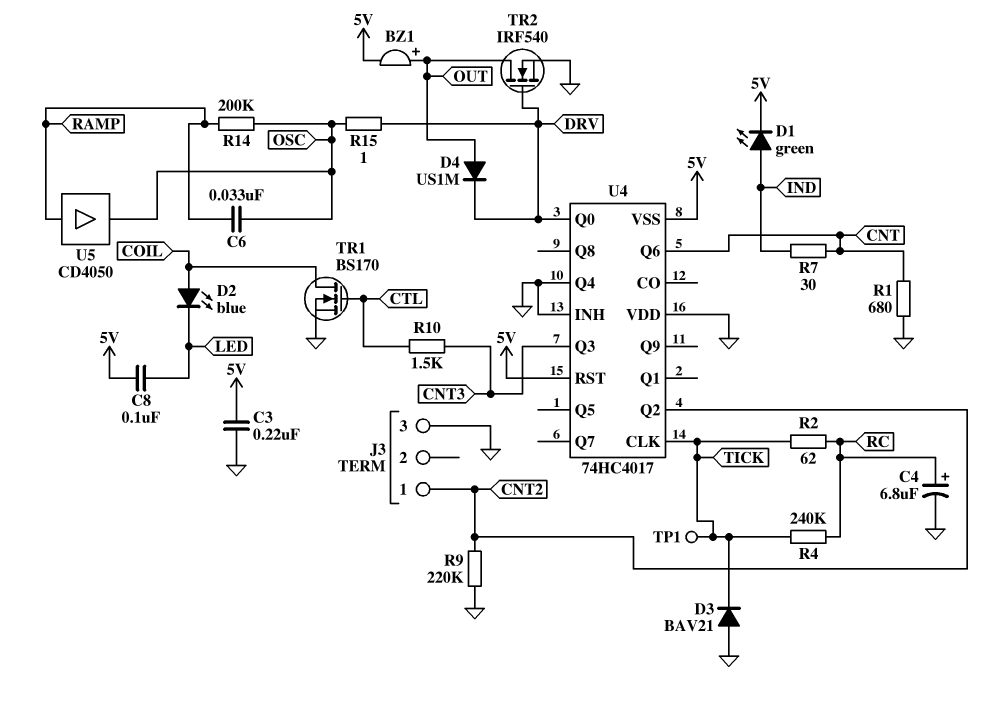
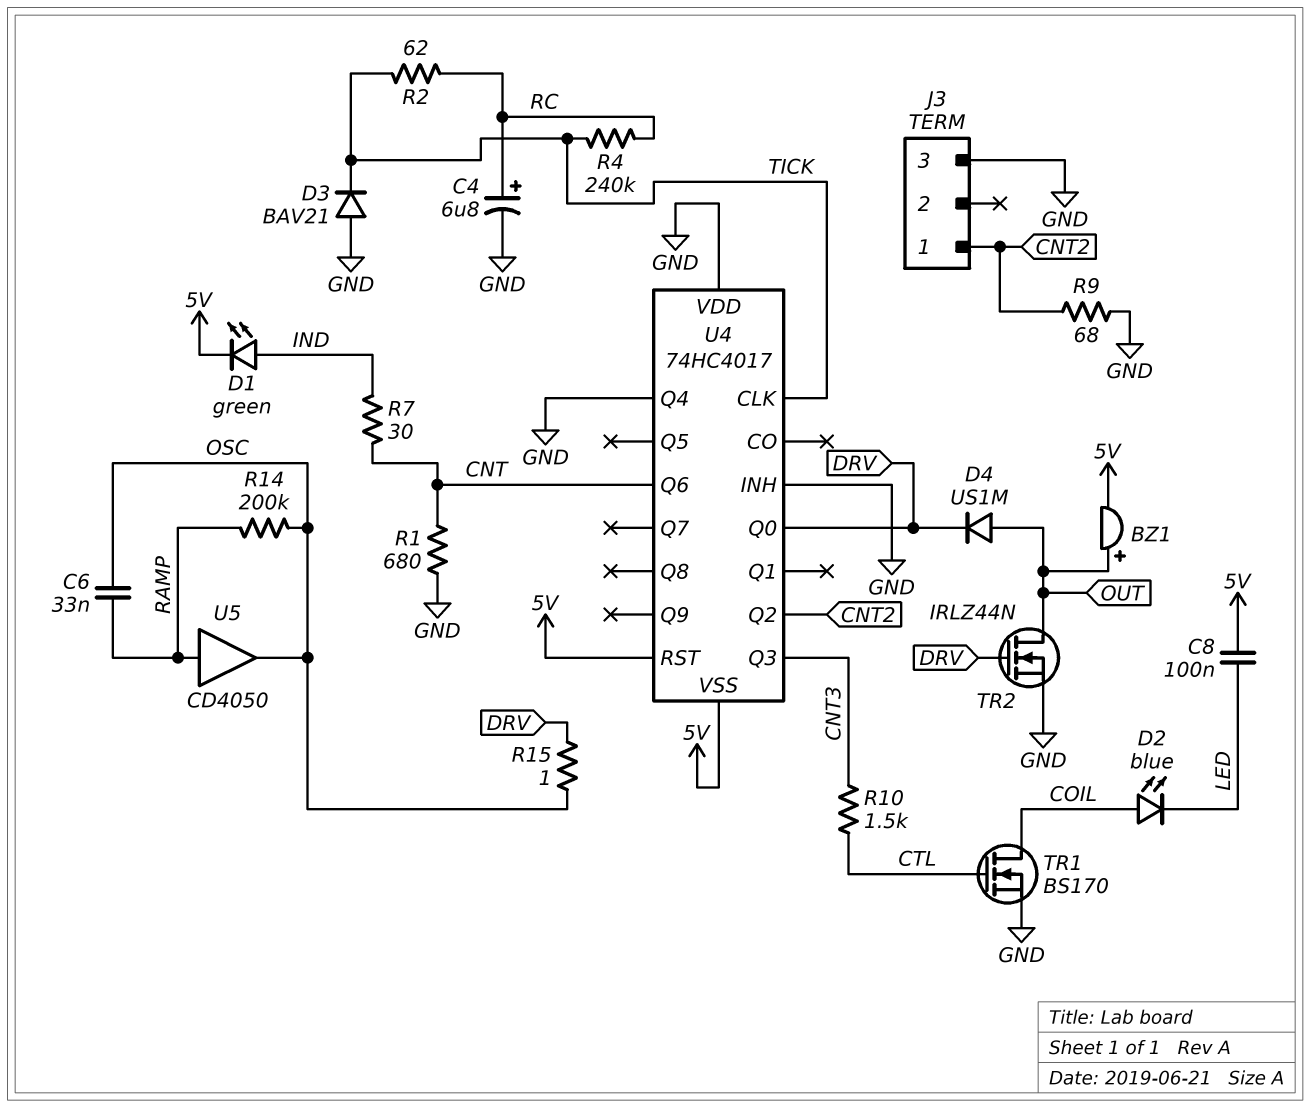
C3: 220nF (5V, GND) -> none
R9: 220k (CNT2, GND) -> 68 (CNT2, GND)
TP1: test point (TICK) -> none
TR2: NMOS IRF540 (G DRV, D OUT, S GND) -> NMOS IRLZ44N (G DRV, D OUT, S GND)

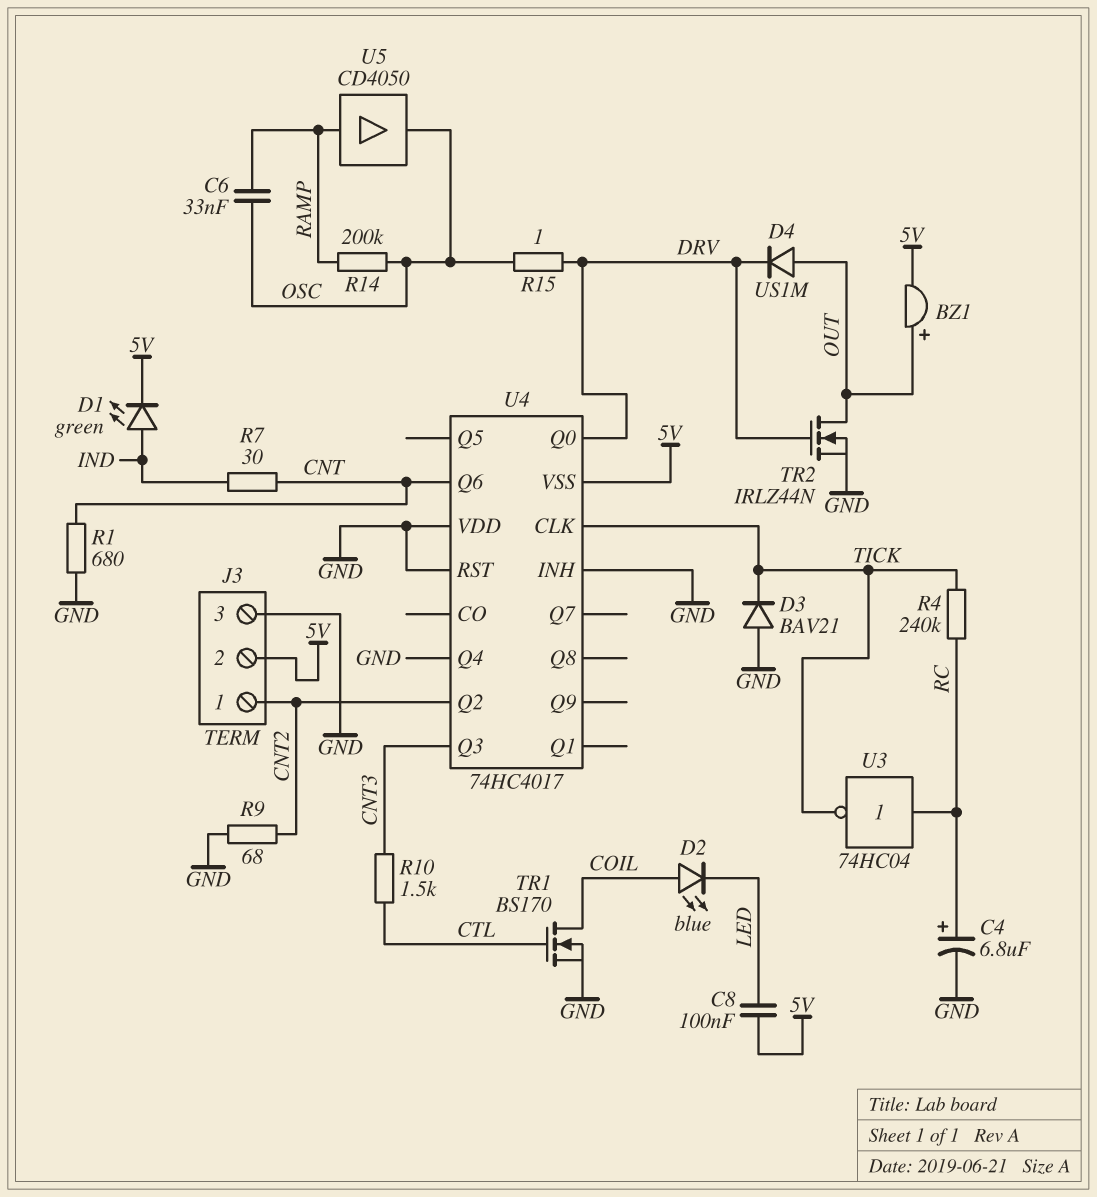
J3 pin 2: none -> 5V
R2: 62 (RC, TICK) -> none
U3: none -> NOT 74HC04 (in RC, out TICK)
U4 pin RST: 5V -> GND

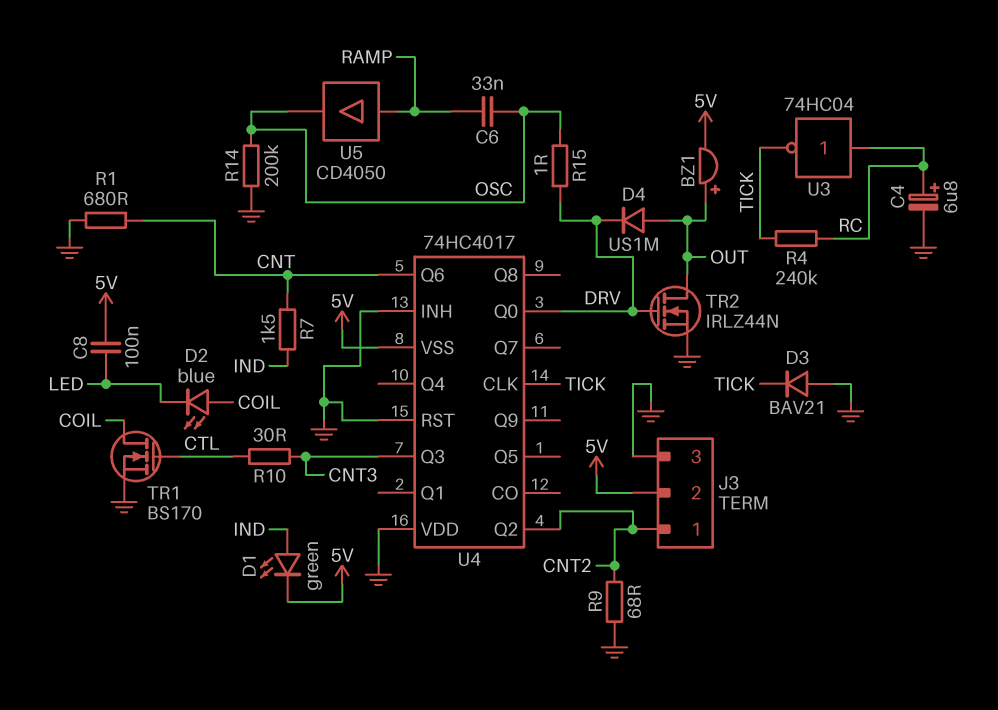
R7: 30 (CNT, IND) -> 1.5k (CNT, IND)
R10: 1.5k (CNT3, CTL) -> 30 (CNT3, CTL)
R14: 200k (OSC, RAMP) -> 200k (GND, OSC)
U4 pin Q4: GND -> none

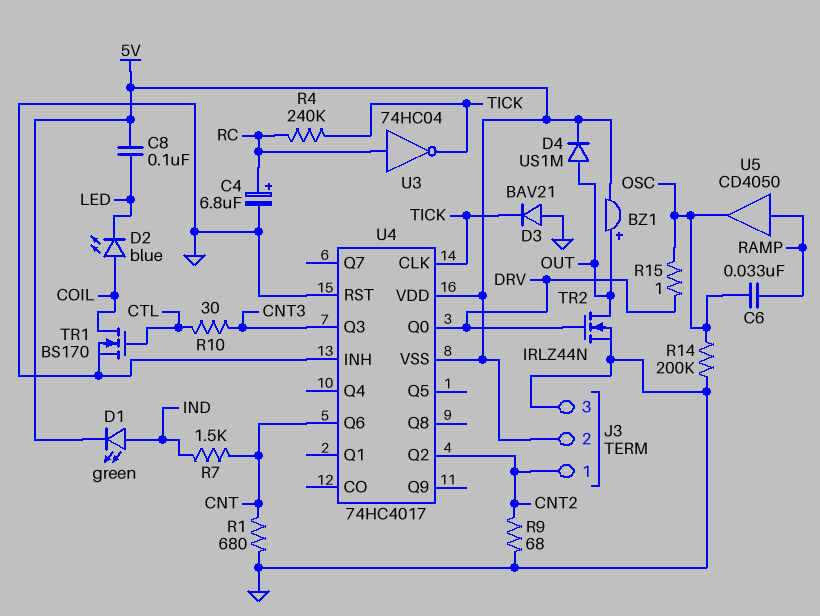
D4: diode US1M (A OUT, K DRV) -> diode US1M (A OUT, K 5V)
U4 pin VDD: GND -> 5V

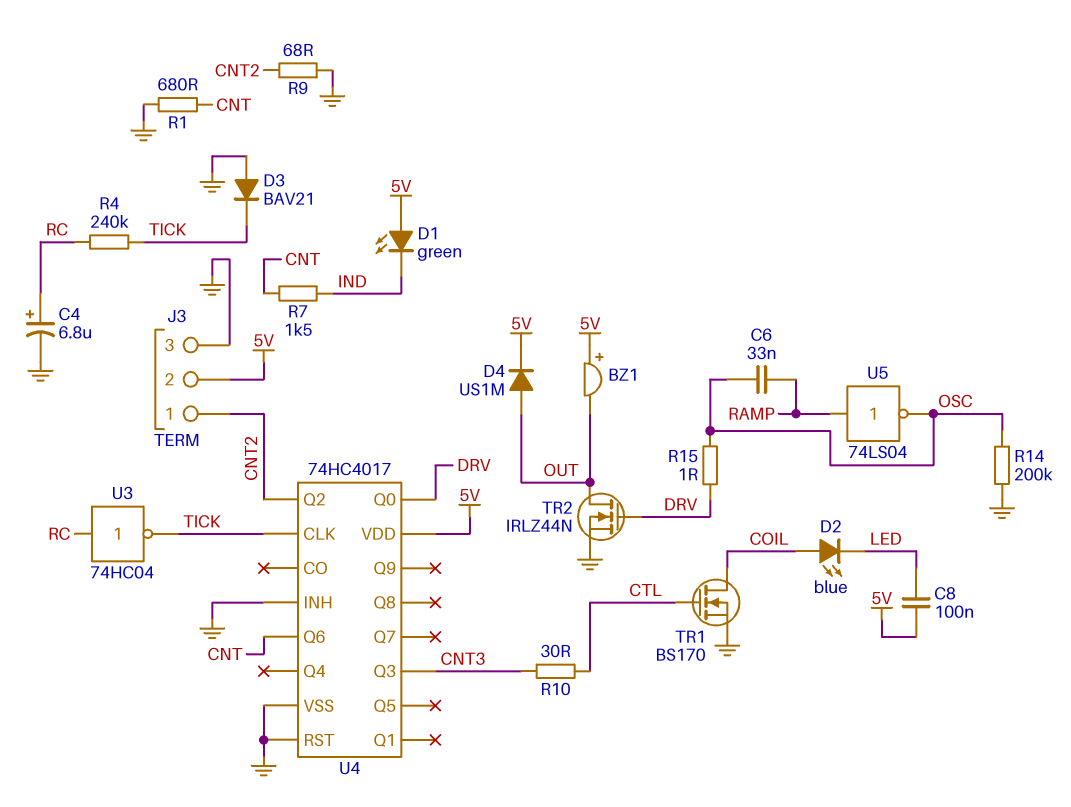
BZ1: buzzer (plus OUT, minus 5V) -> buzzer (plus 5V, minus OUT)
D1: LED green (A IND, K 5V) -> LED green (A 5V, K IND)
U4 pin VSS: 5V -> GND
U5: buffer CD4050 (in RAMP, out OSC) -> NOT 74LS04 (in RAMP, out OSC)

